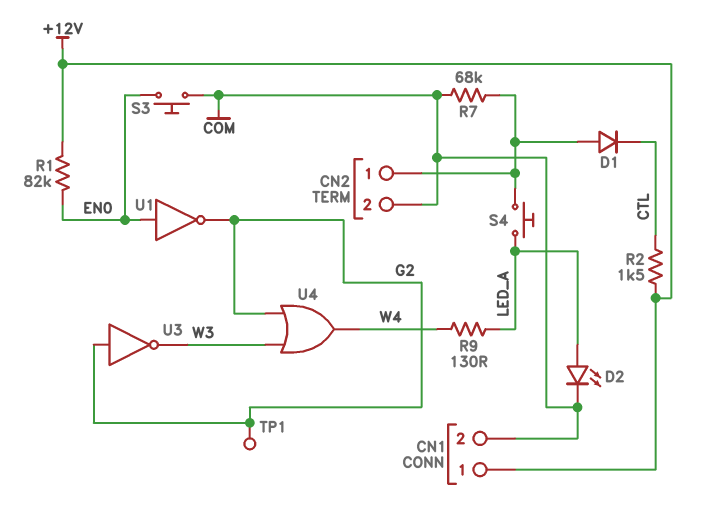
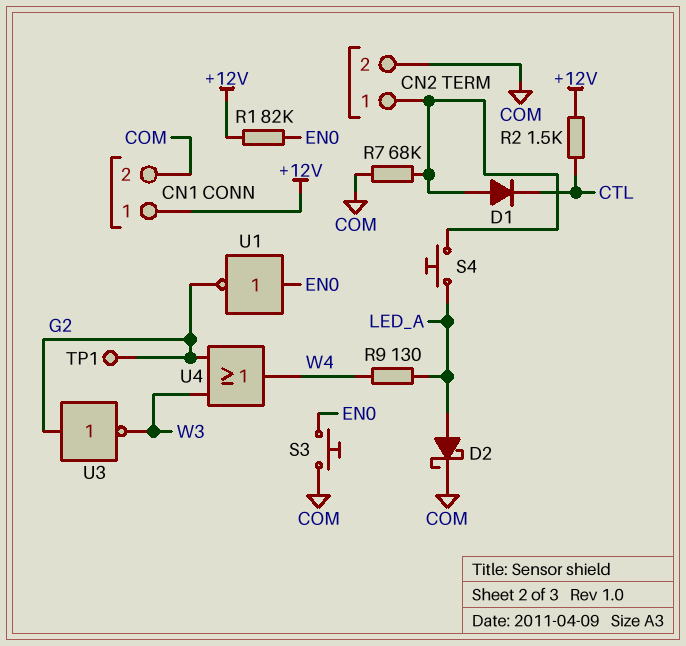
D2: LED (A LED_A, K COM) -> schottky (A LED_A, K COM)

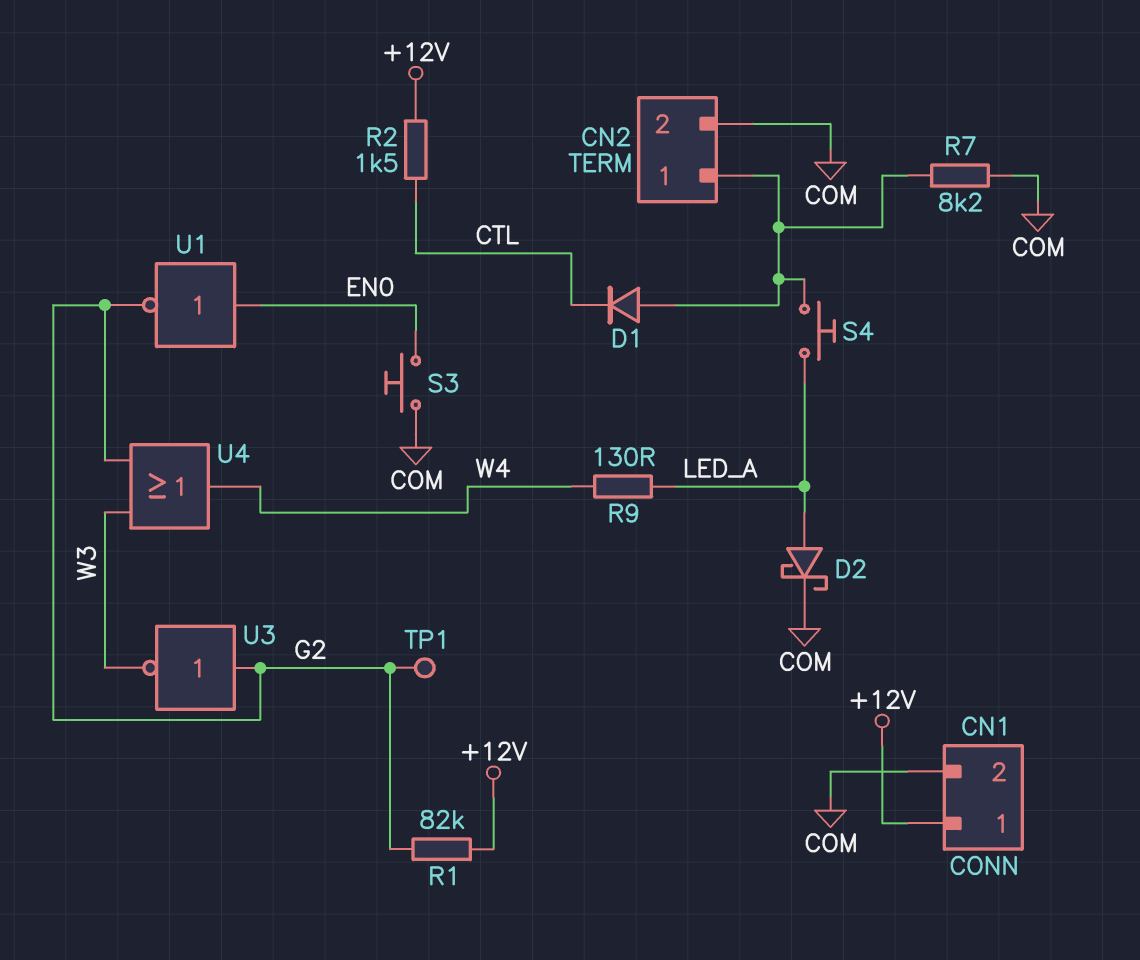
R1: 82k (+12V, EN0) -> 82k (+12V, G2)
R7: 68k (CN2/1, COM) -> 8.2k (CN2/1, COM)

